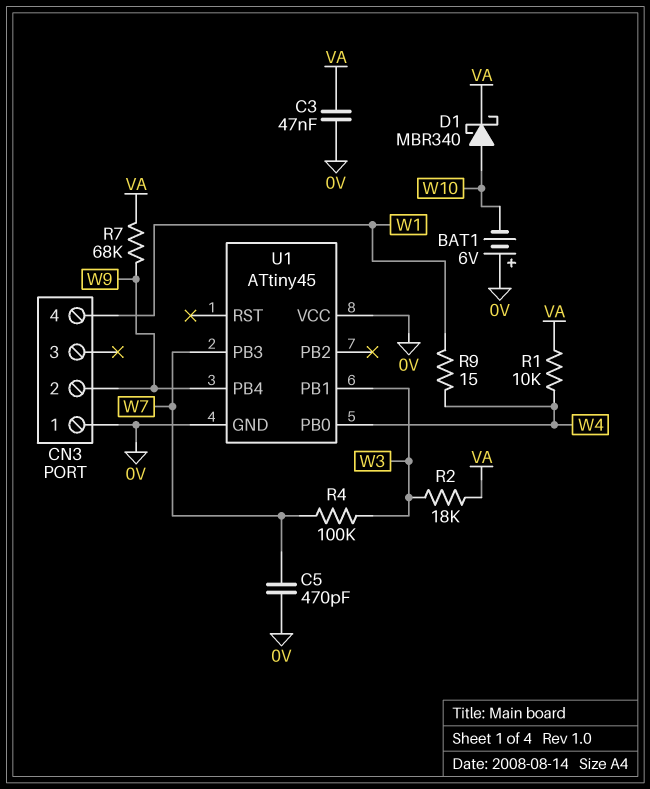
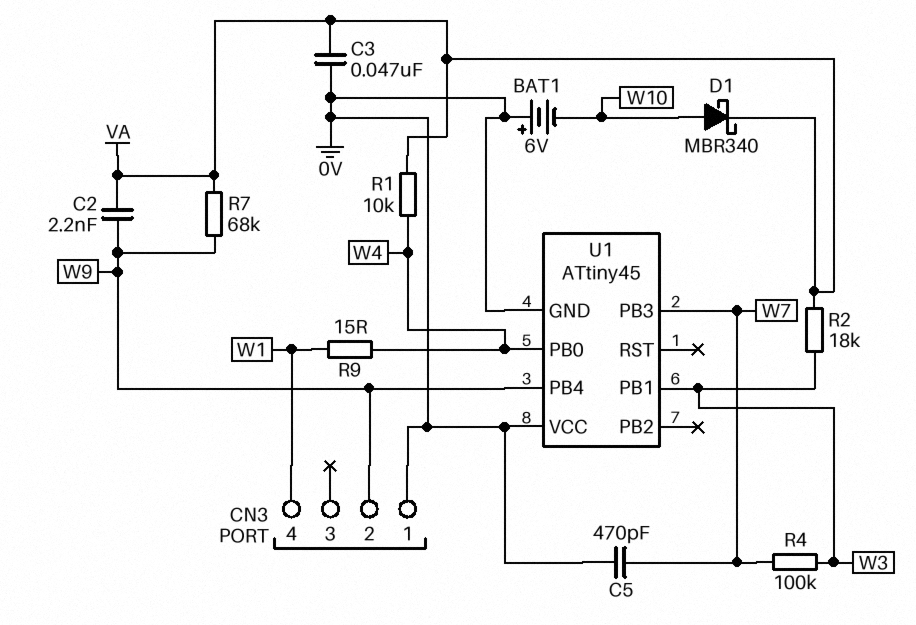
C2: none -> 2.2nF (VA, W9)

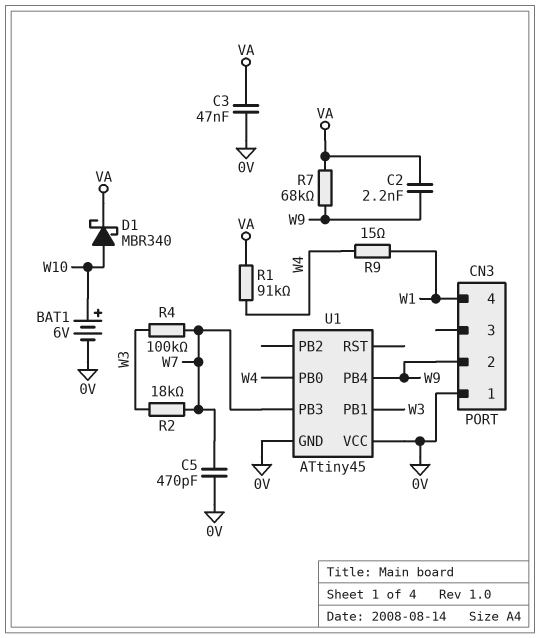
BAT1: 6V (plus 0V, minus W10) -> 6V (plus W10, minus 0V)
R1: 10k (VA, W4) -> 91k (VA, W4)
R2: 18k (VA, W3) -> 18k (W3, W7)

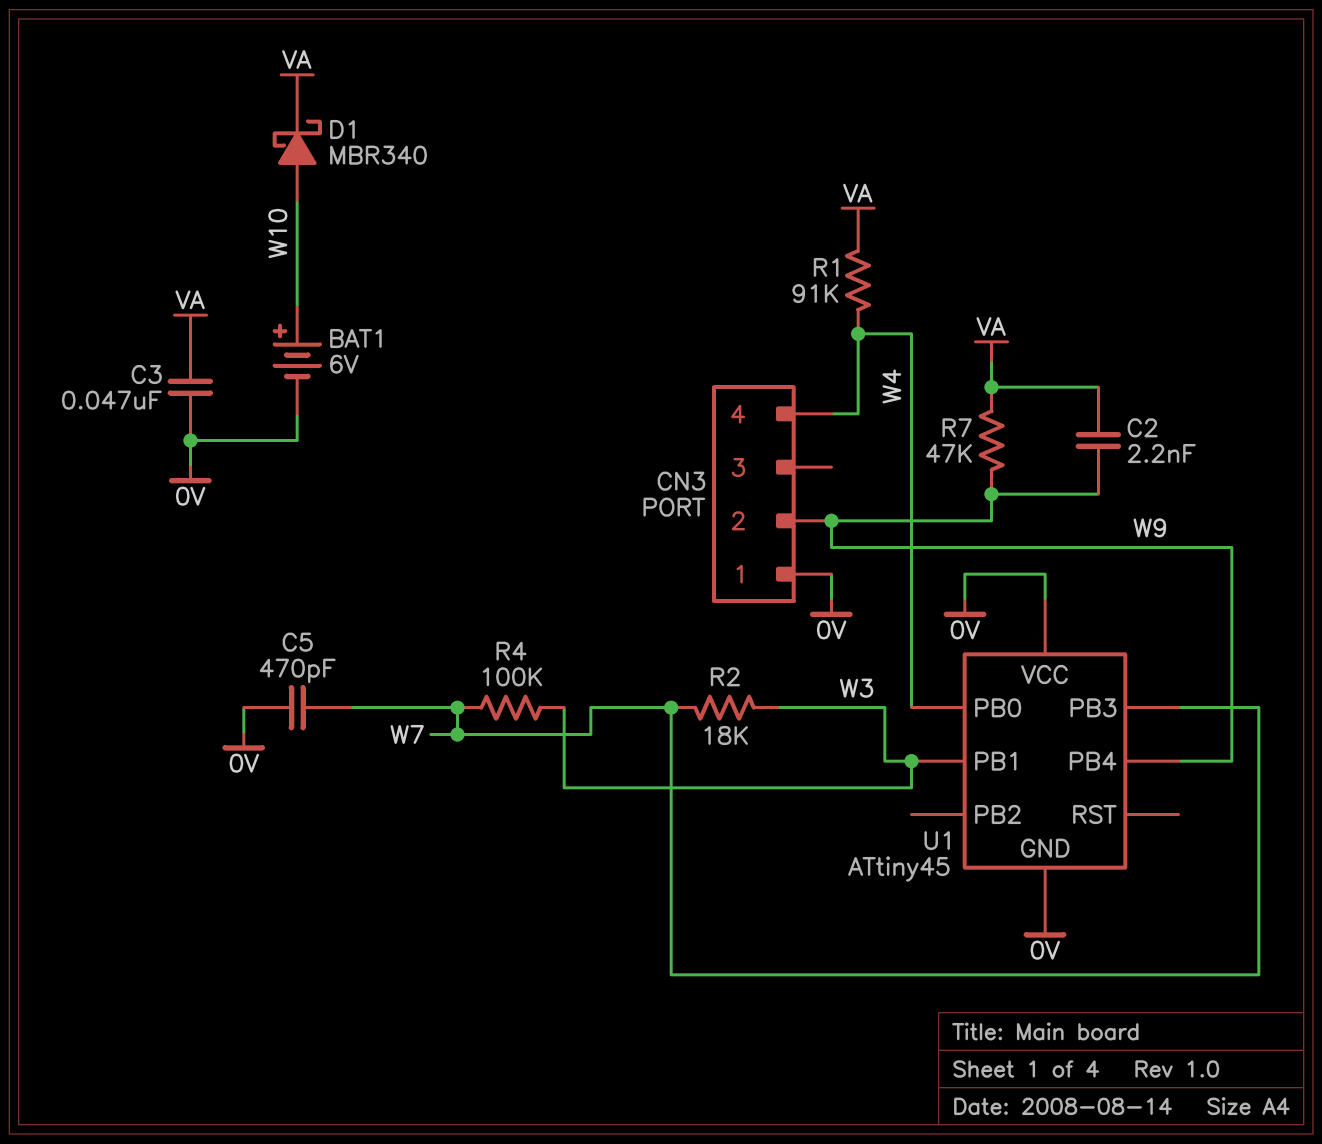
CN3 pin 4: W1 -> W4
R7: 68k (VA, W9) -> 47k (VA, W9)
R9: 15 (W1, W4) -> none

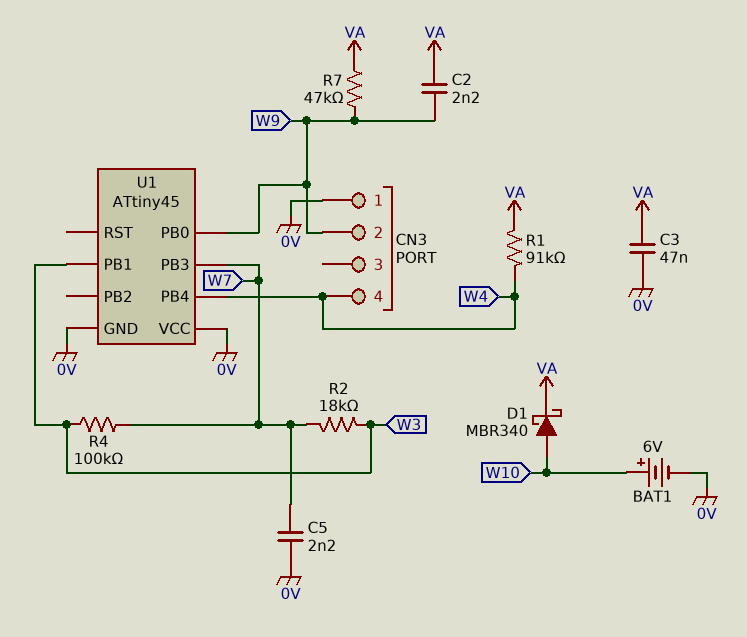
C5: 470pF (0V, W7) -> 2.2nF (0V, W7)
U1 pin PB0: W4 -> W9
U1 pin PB4: W9 -> W4

